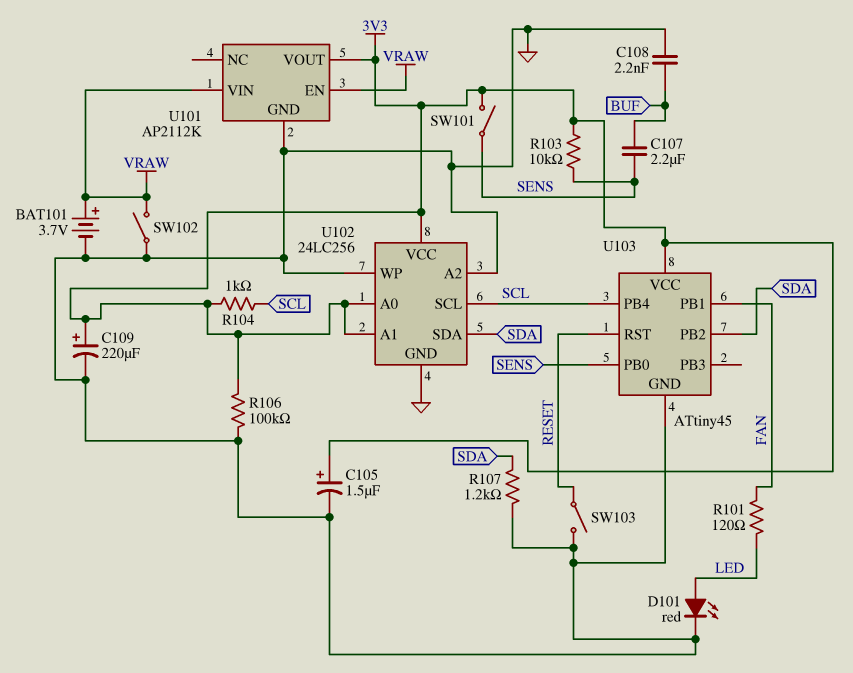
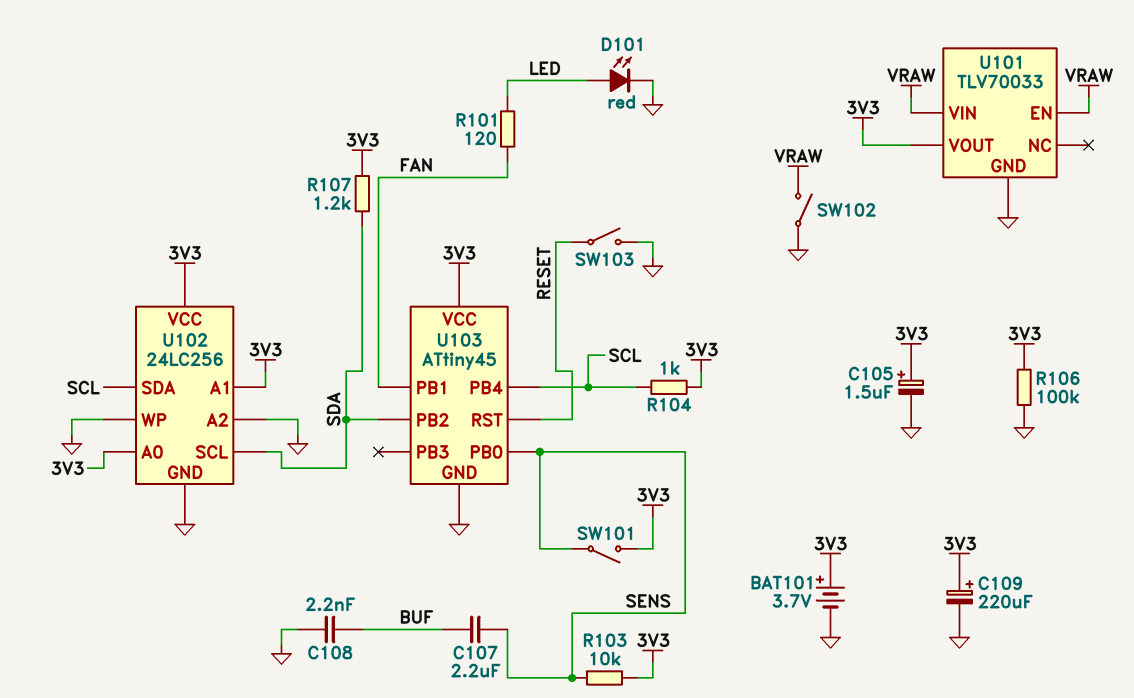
BAT101: 3.7V (plus VRAW, minus GND) -> 3.7V (plus 3V3, minus GND)
R107: 1.2k (GND, SDA) -> 1.2k (3V3, SDA)
U101: AP2112K -> TLV70033
U102 pin SCL: SCL -> SDA
U102 pin SDA: SDA -> SCL

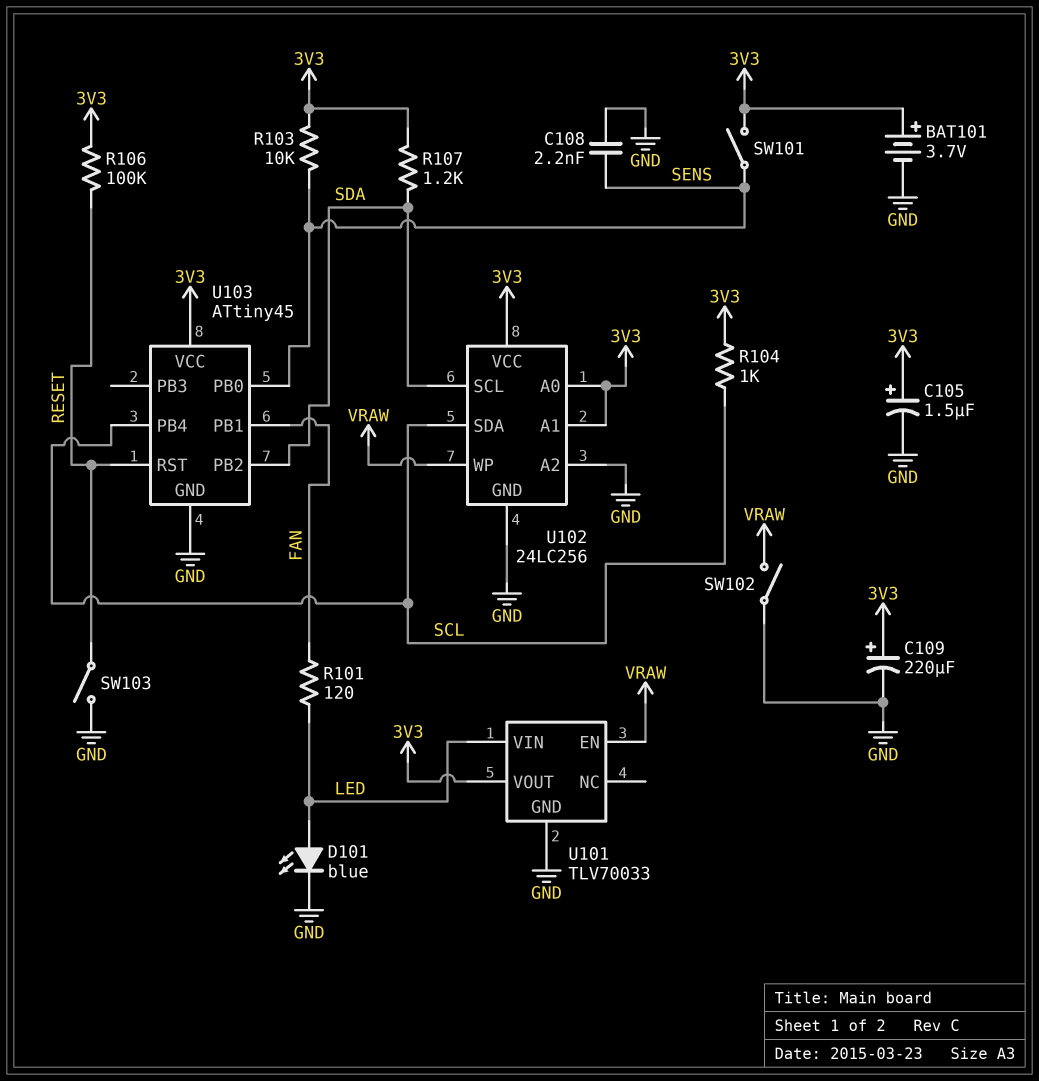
C107: 2.2uF (BUF, SENS) -> none
C108: 2.2nF (BUF, GND) -> 2.2nF (GND, SENS)
D101: LED red (A LED, K GND) -> LED blue (A LED, K GND)
R106: 100k (3V3, GND) -> 100k (3V3, RESET)
U101 pin VIN: VRAW -> LED
U102 pin WP: GND -> VRAW

